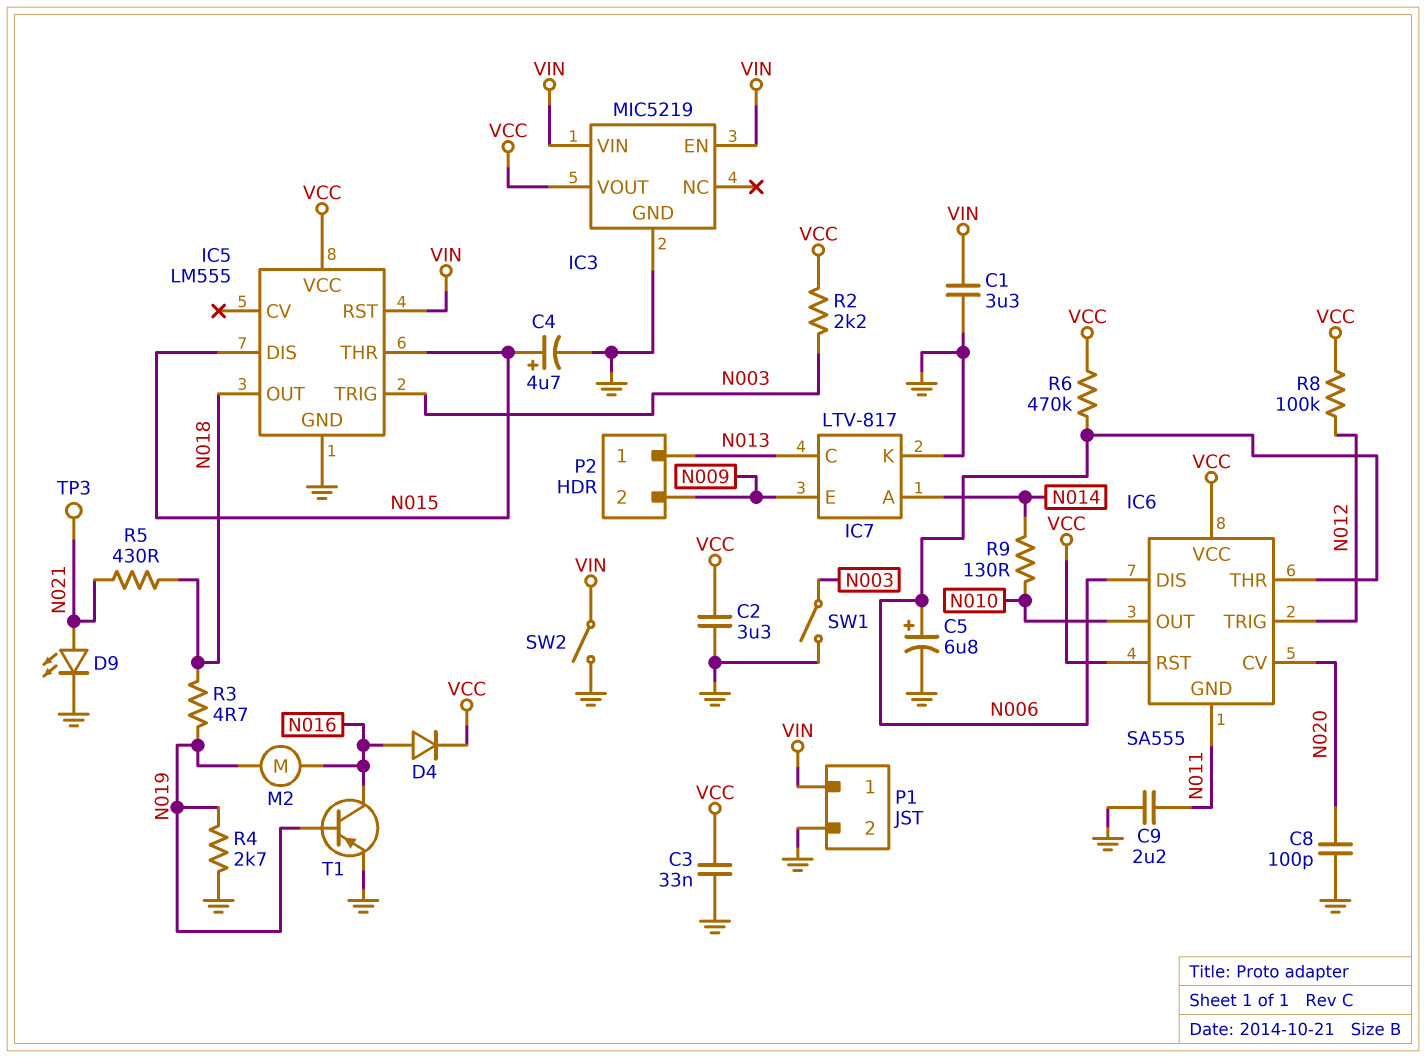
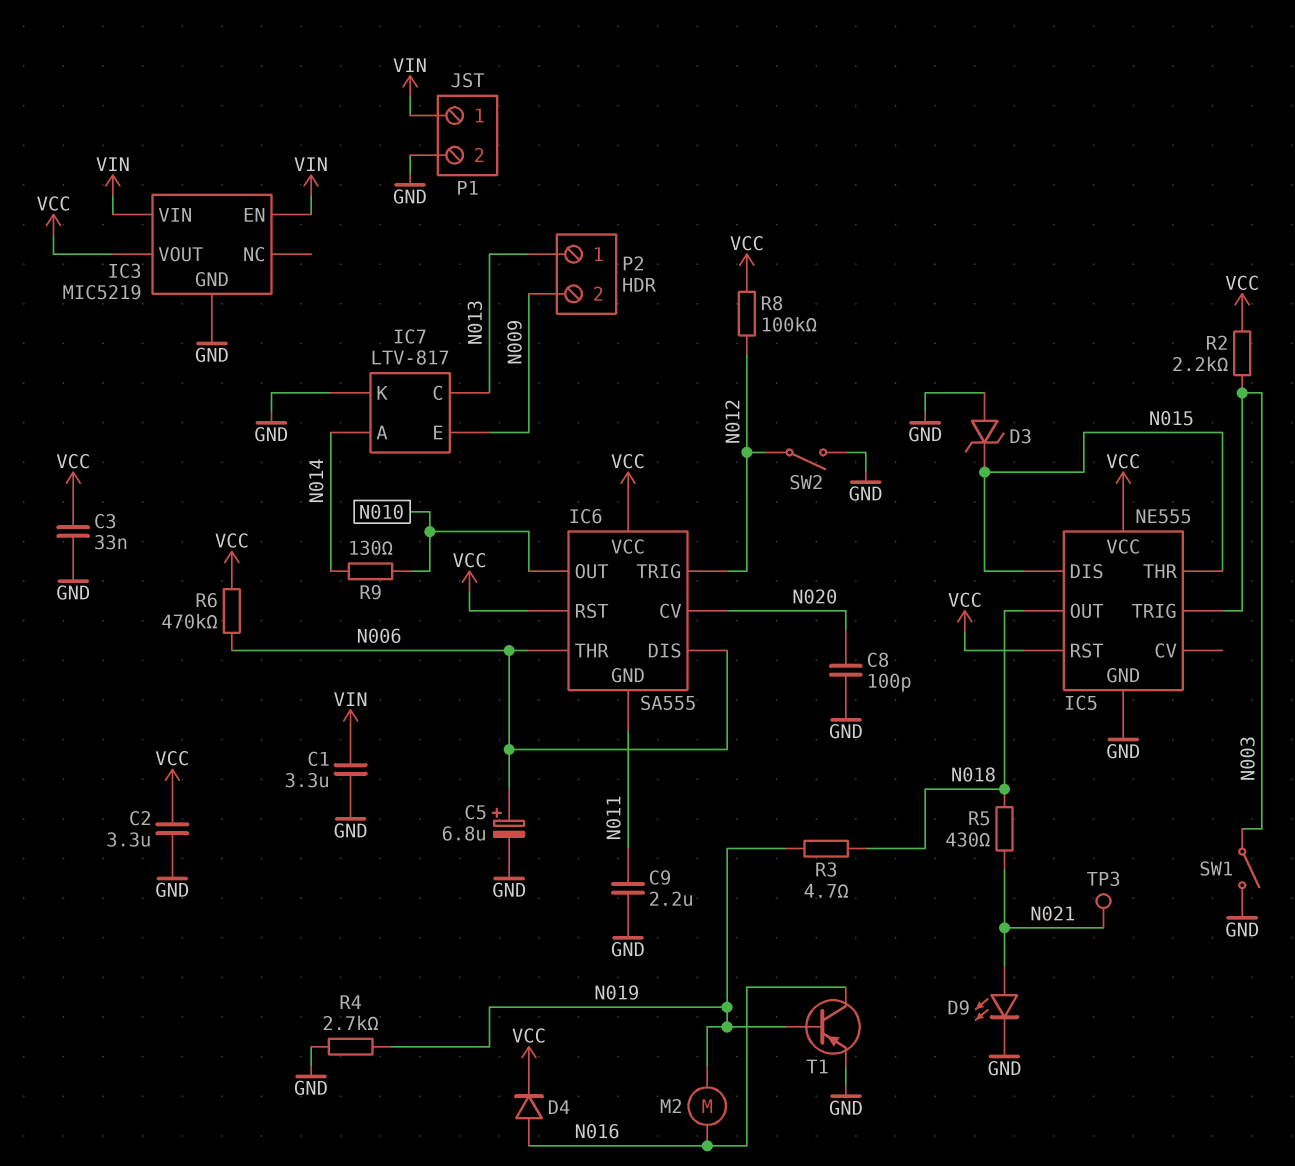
C4: 4.7uF (plus N015, minus GND) -> none
D3: none -> zener (A GND, K N015)
IC5: LM555 -> NE555
IC5 pin RST: VIN -> VCC
SW2: switch (GND, VIN) -> switch (GND, N012)

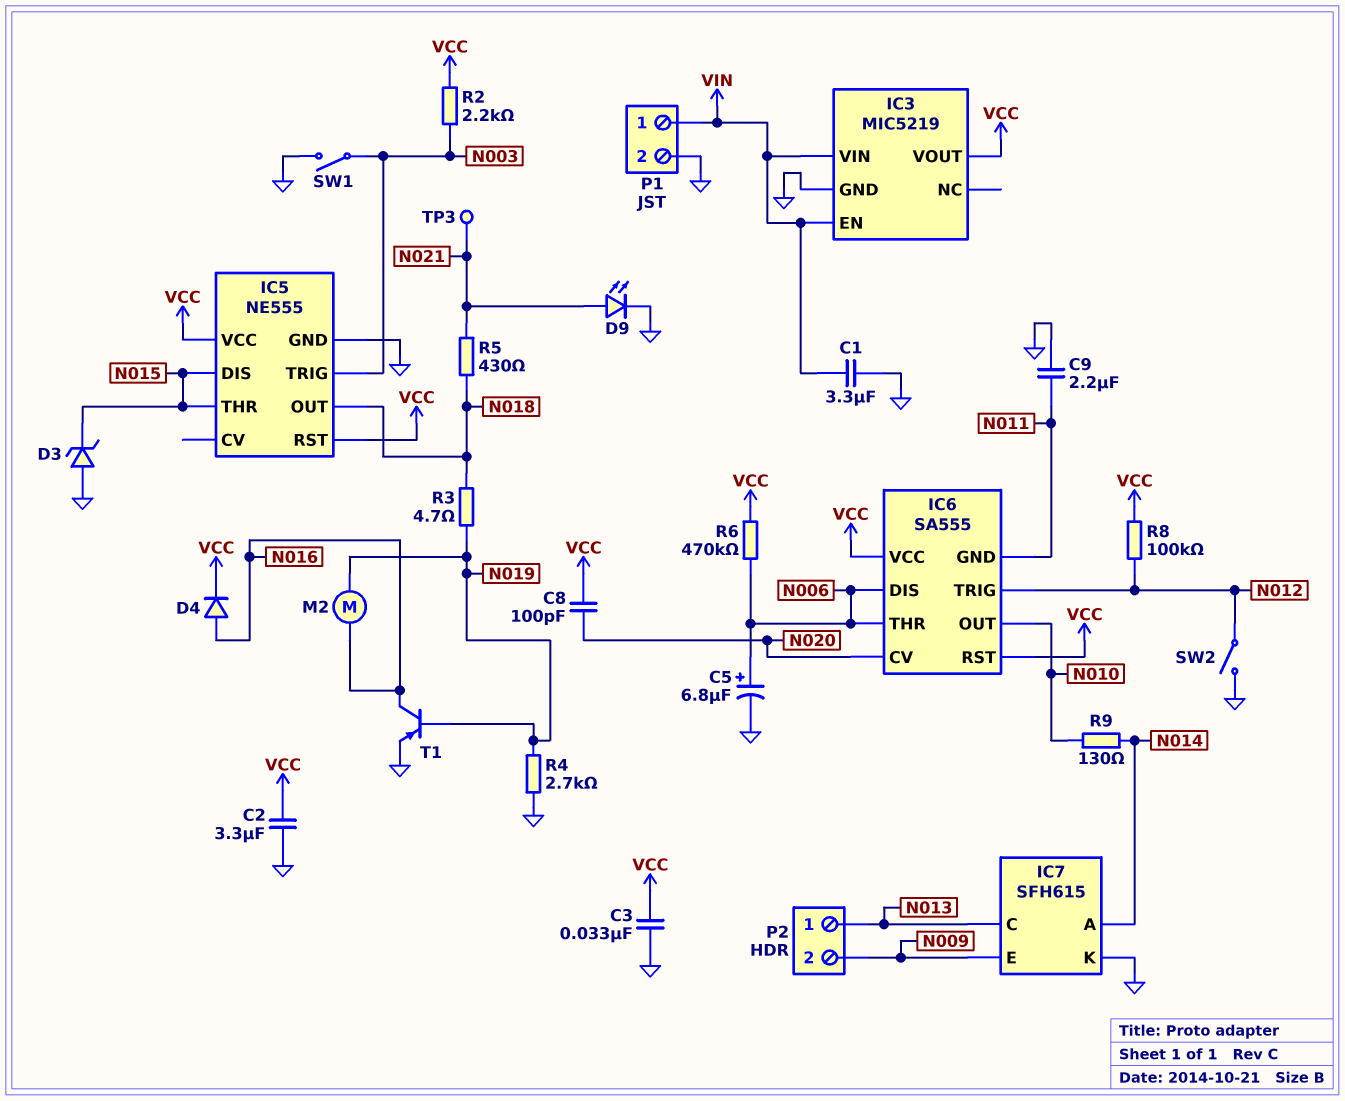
C8: 100pF (GND, N020) -> 100pF (N020, VCC)
IC7: LTV-817 -> SFH615

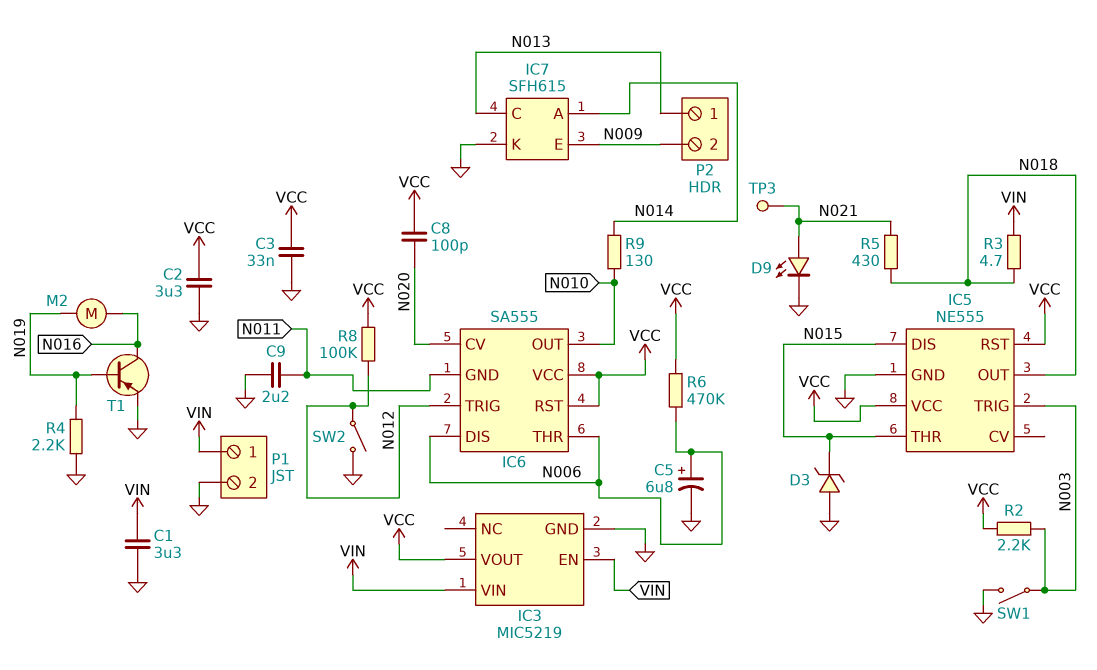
D4: diode (A N016, K VCC) -> none
R3: 4.7 (N018, N019) -> 4.7 (N018, VIN)
R4: 2.7k (GND, N019) -> 2.2k (GND, N019)

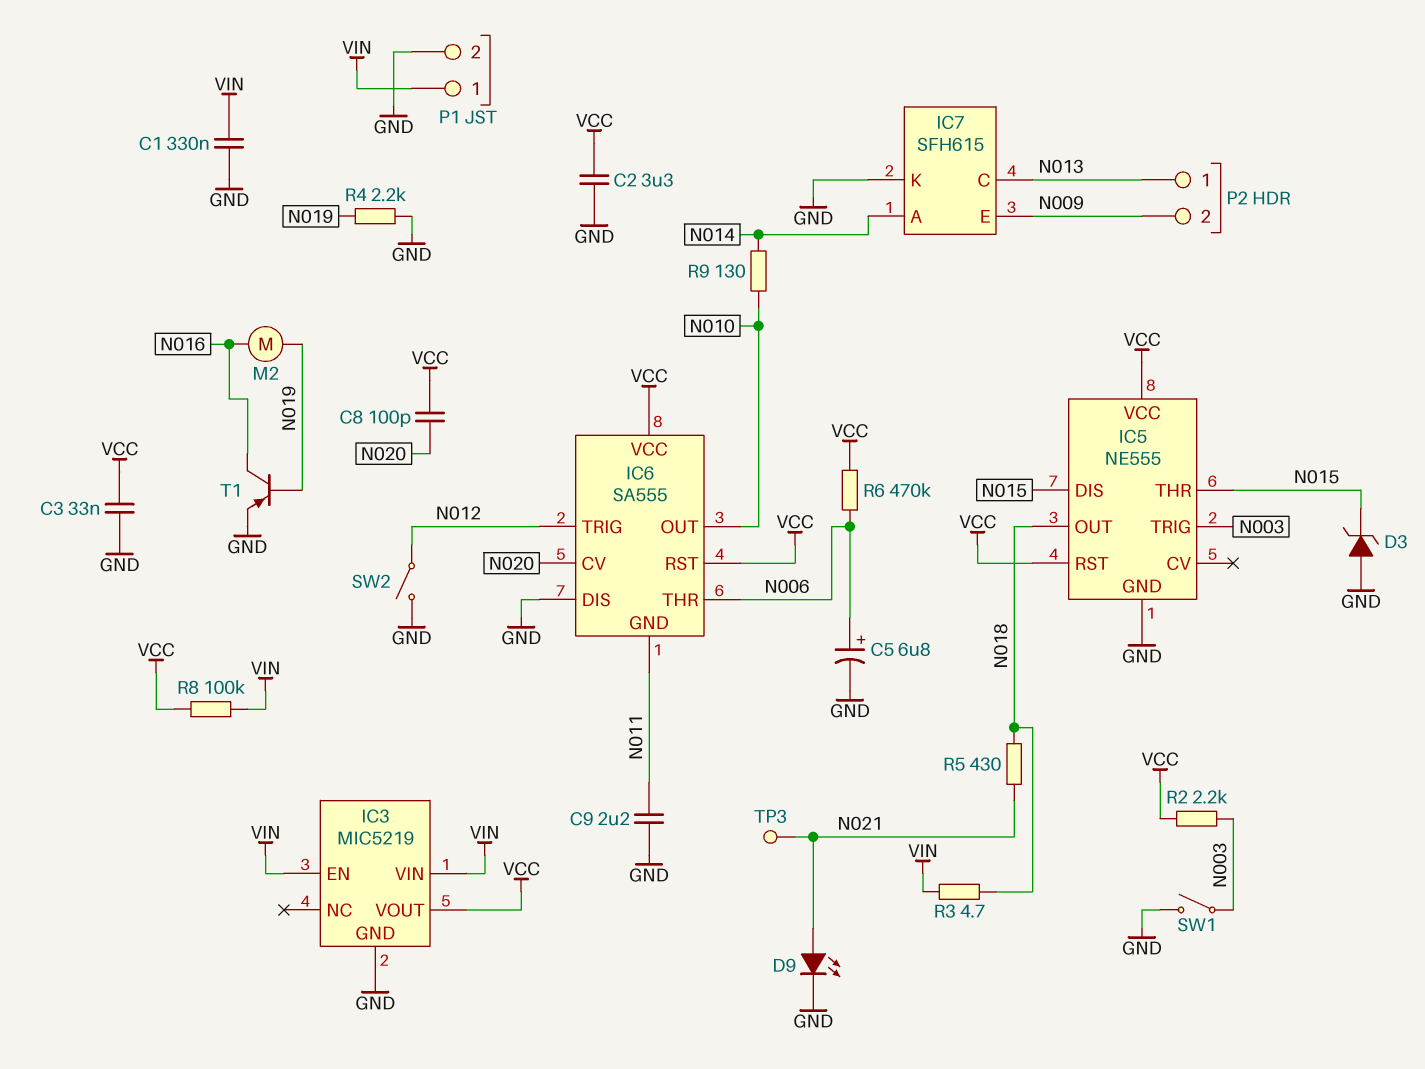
C1: 3.3uF (GND, VIN) -> 330nF (GND, VIN)
IC6 pin DIS: N006 -> GND
R8: 100k (N012, VCC) -> 100k (VCC, VIN)

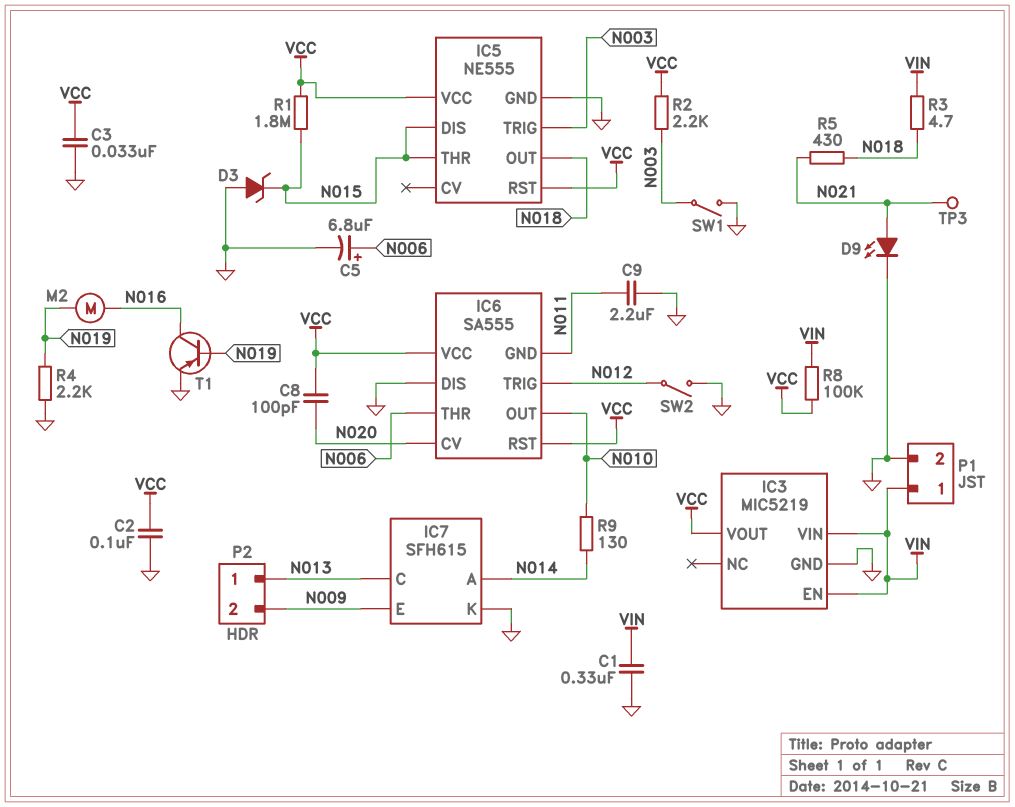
C2: 3.3uF (GND, VCC) -> 100nF (GND, VCC)
R1: none -> 1.8M (N015, VCC)
R6: 470k (N006, VCC) -> none

